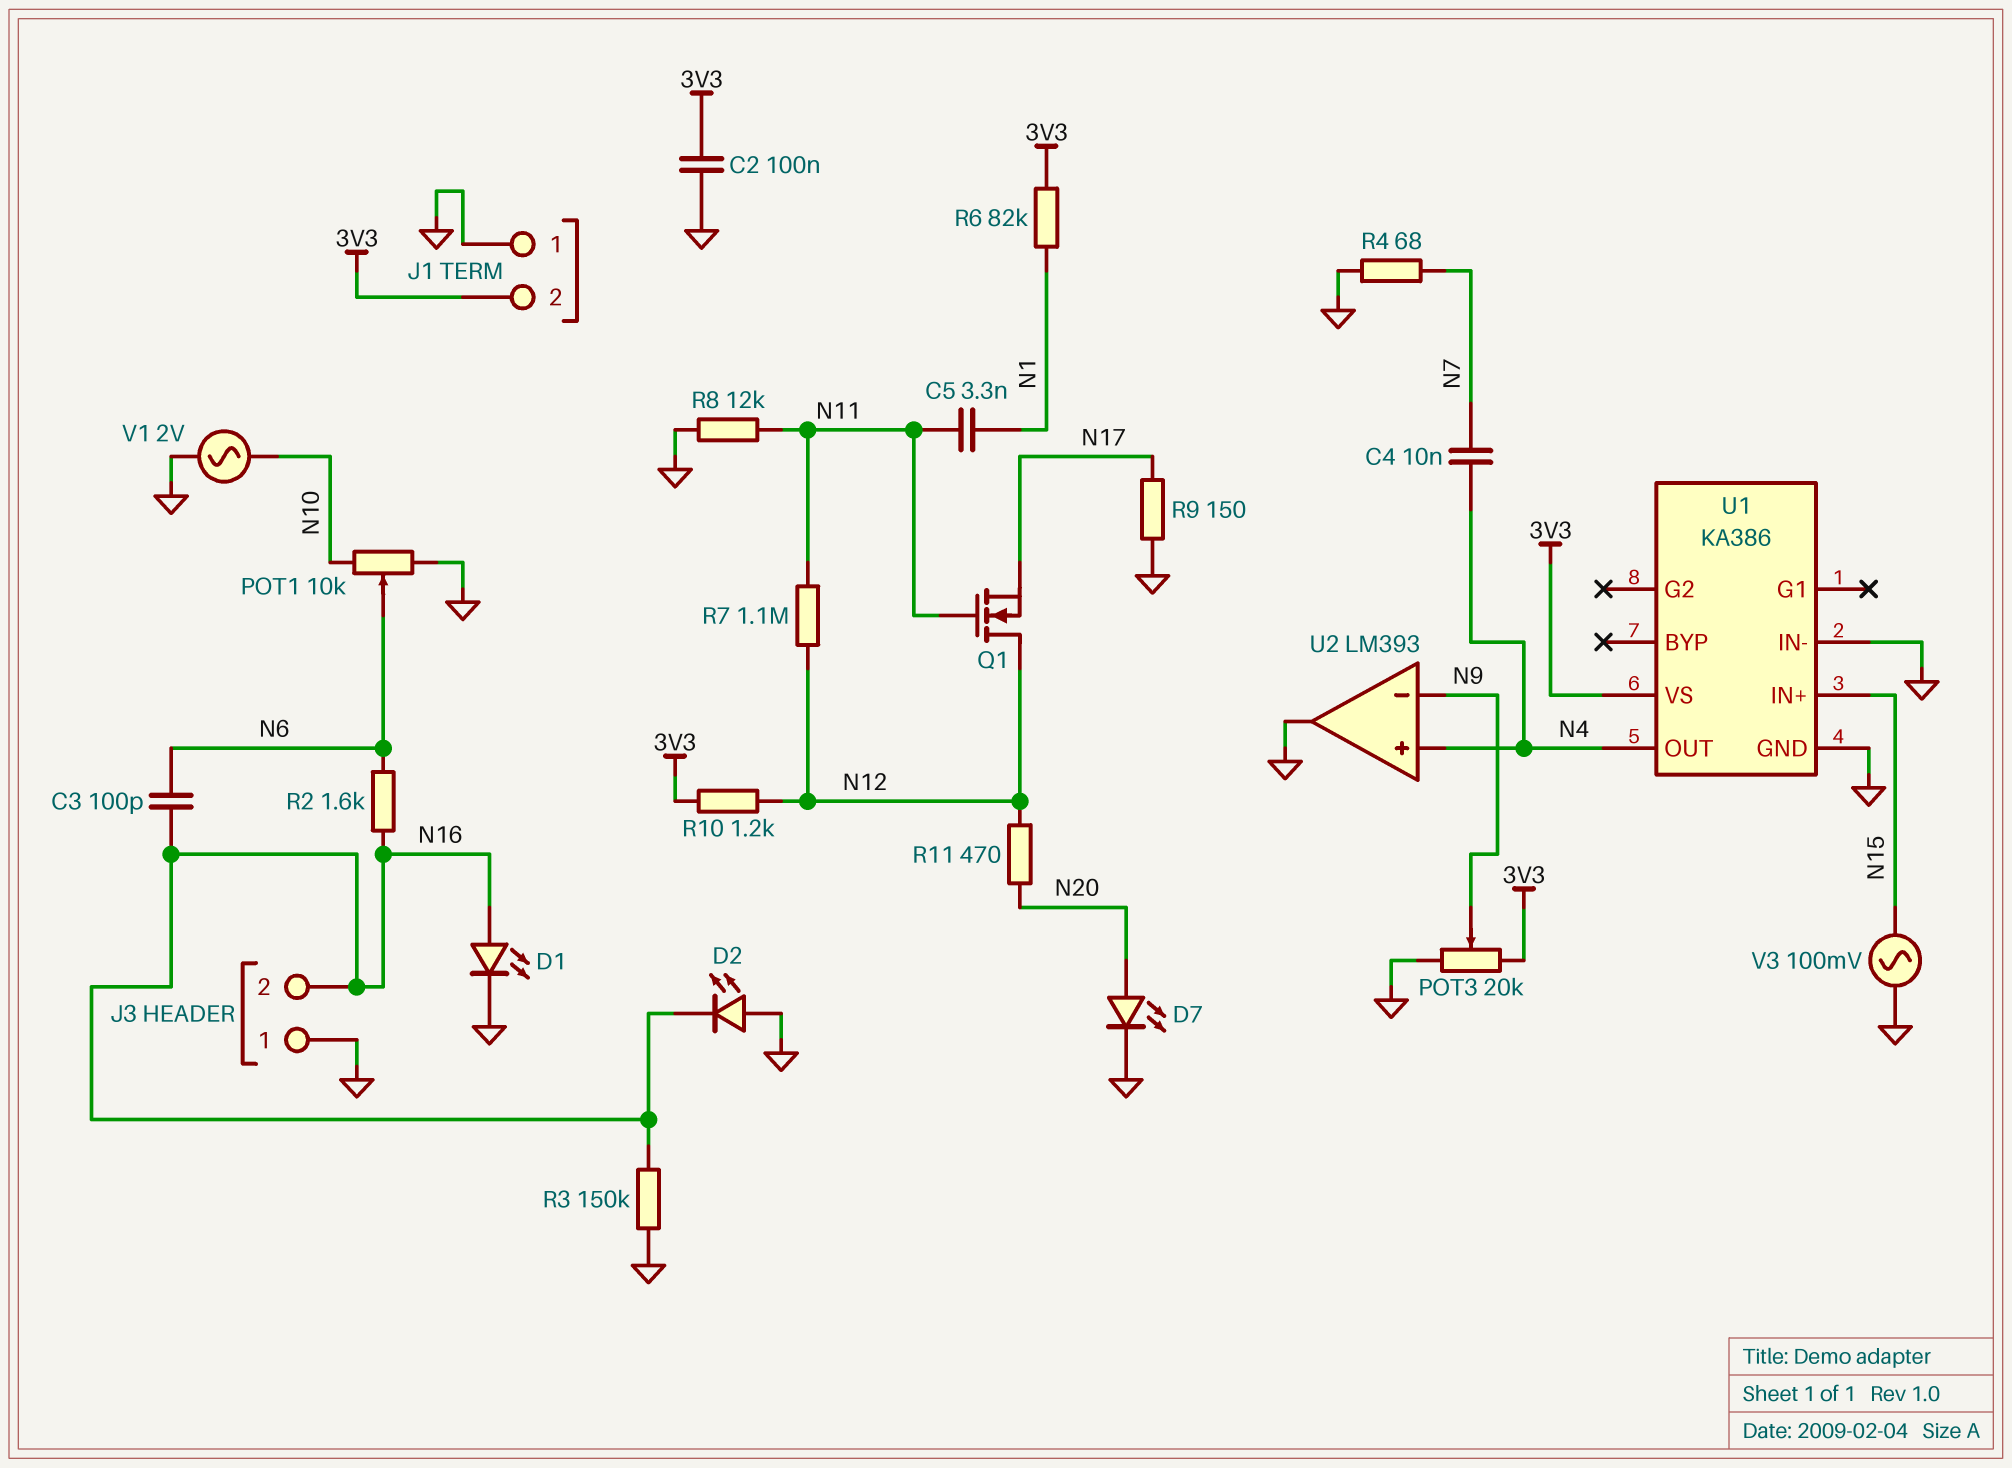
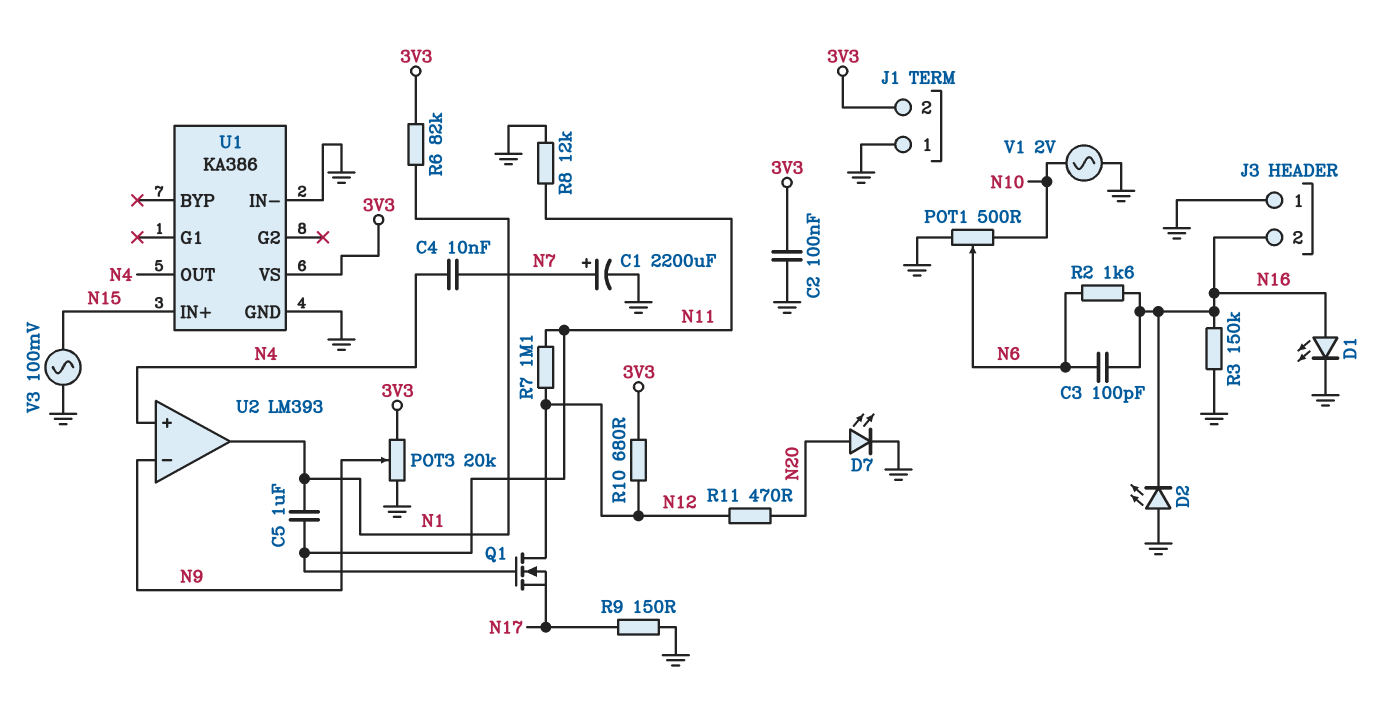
C1: none -> 2200uF (plus N7, minus GND)
C5: 3.3nF (N1, N11) -> 1uF (N1, N11)
POT1: 10k (GND, N10, wiper N6) -> 500 (GND, N10, wiper N6)
R4: 68 (GND, N7) -> none
R10: 1.2k (3V3, N12) -> 680 (3V3, N12)
U2 pin out: GND -> N1

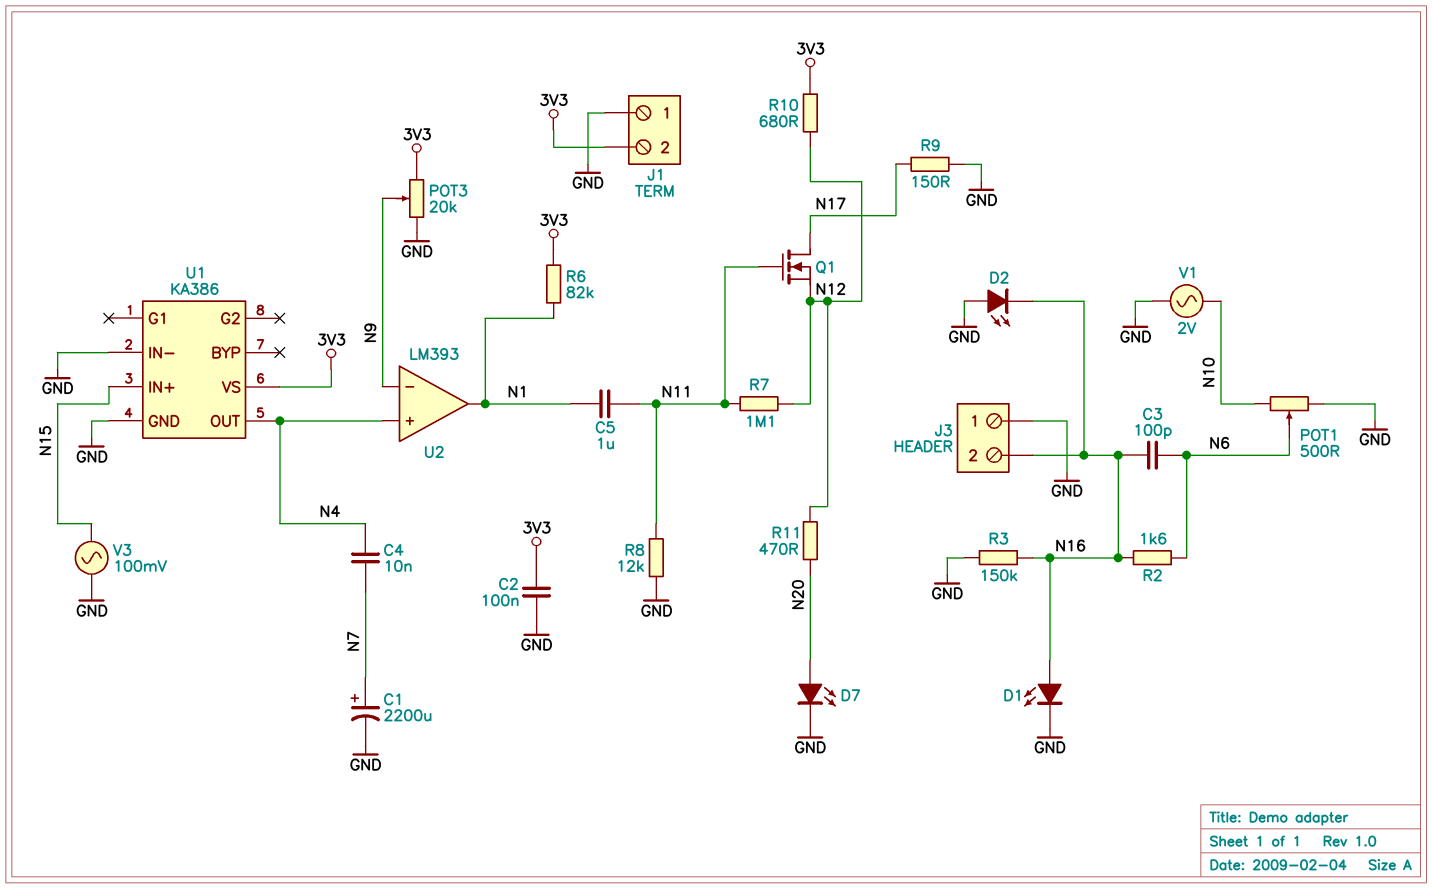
Q1: NMOS (G N11, D N12, S N17) -> NMOS (G N11, D N17, S N12)

